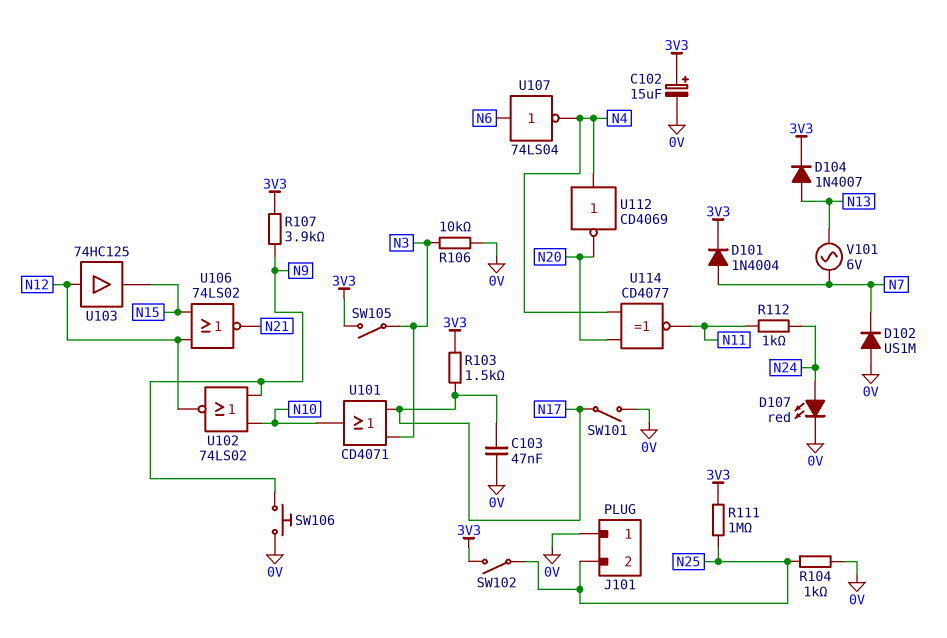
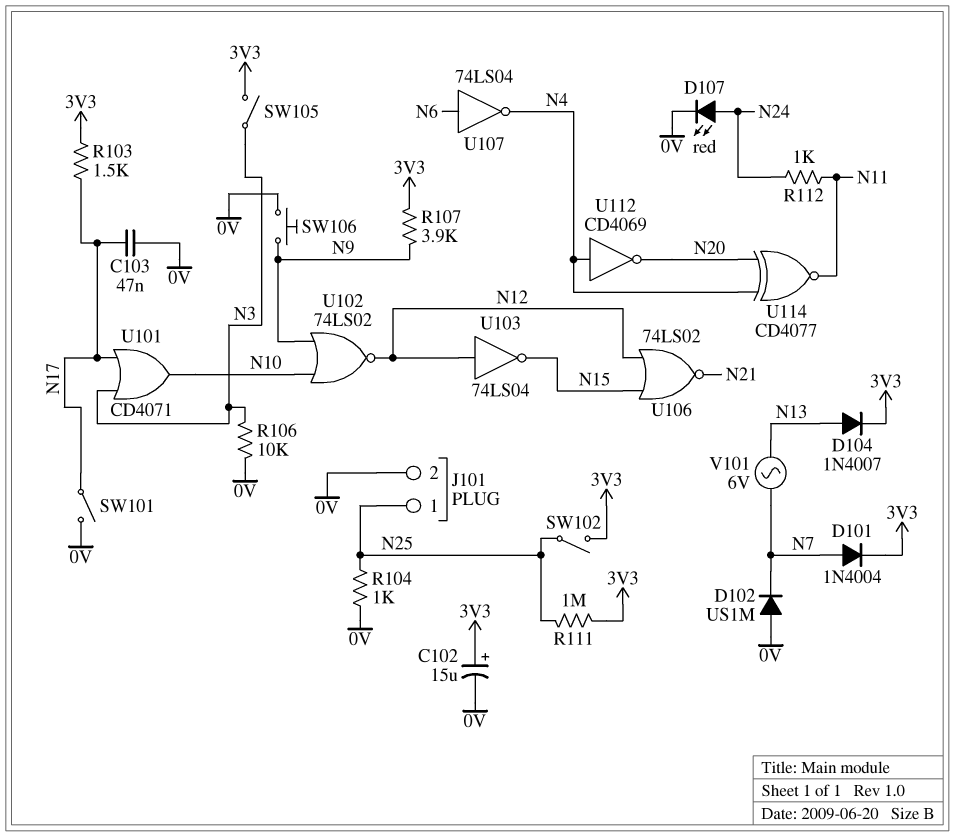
J101 pin 1: 0V -> N25
J101 pin 2: N25 -> 0V
U103: buffer 74HC125 (in N12, out N15) -> NOT 74LS04 (in N12, out N15)

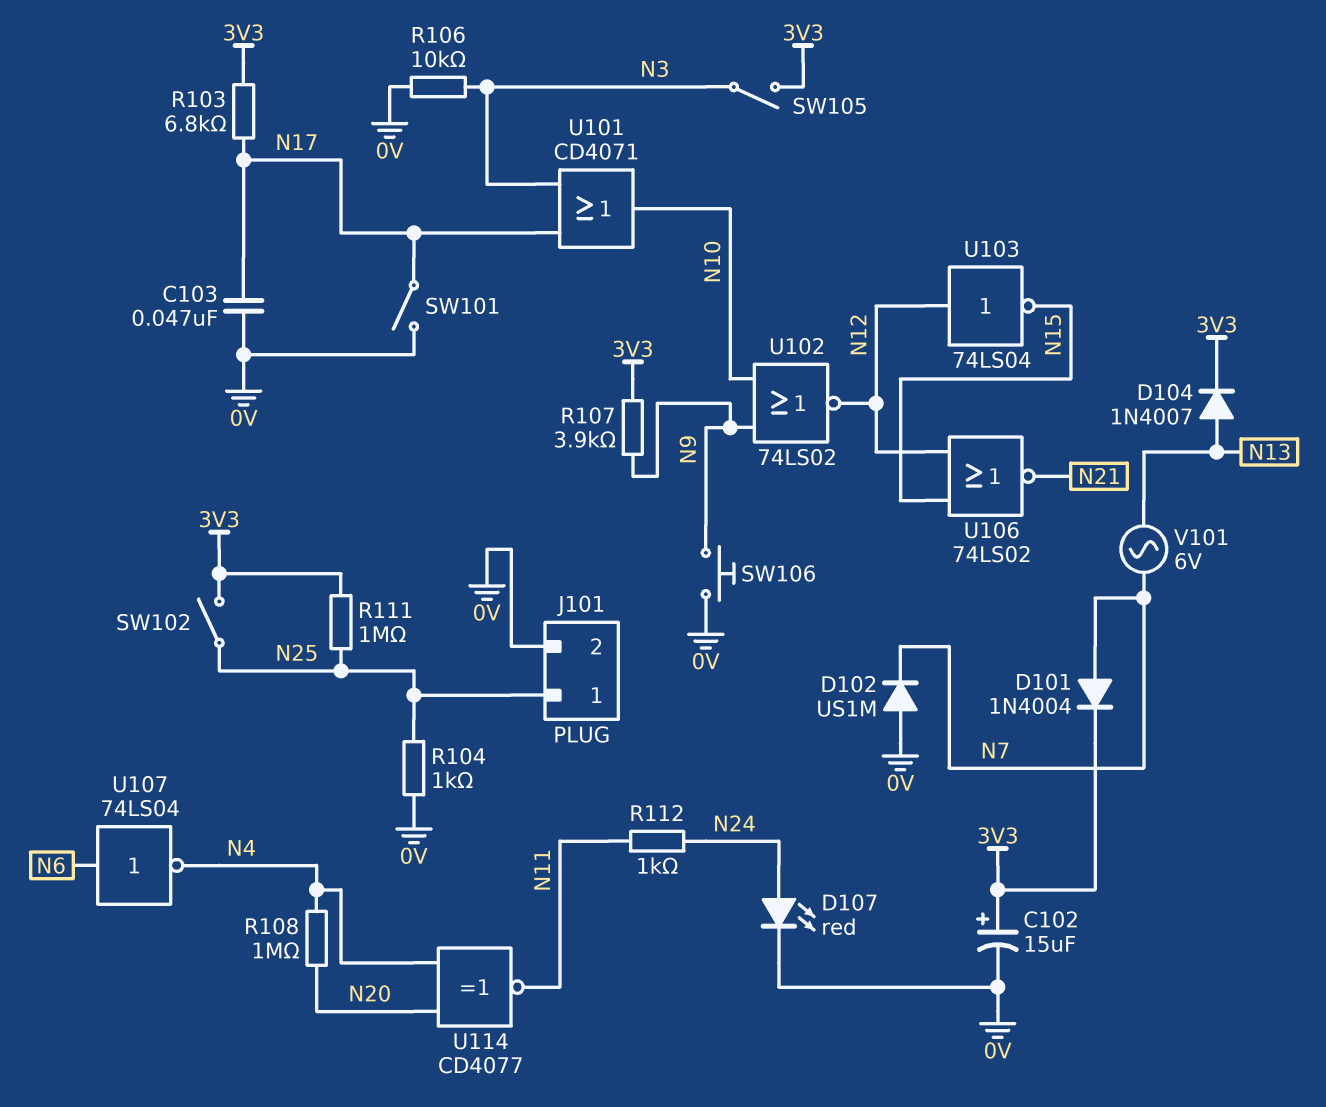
R103: 1.5k (3V3, N17) -> 6.8k (3V3, N17)
R108: none -> 1M (N4, N20)
U112: NOT CD4069 (in N4, out N20) -> none

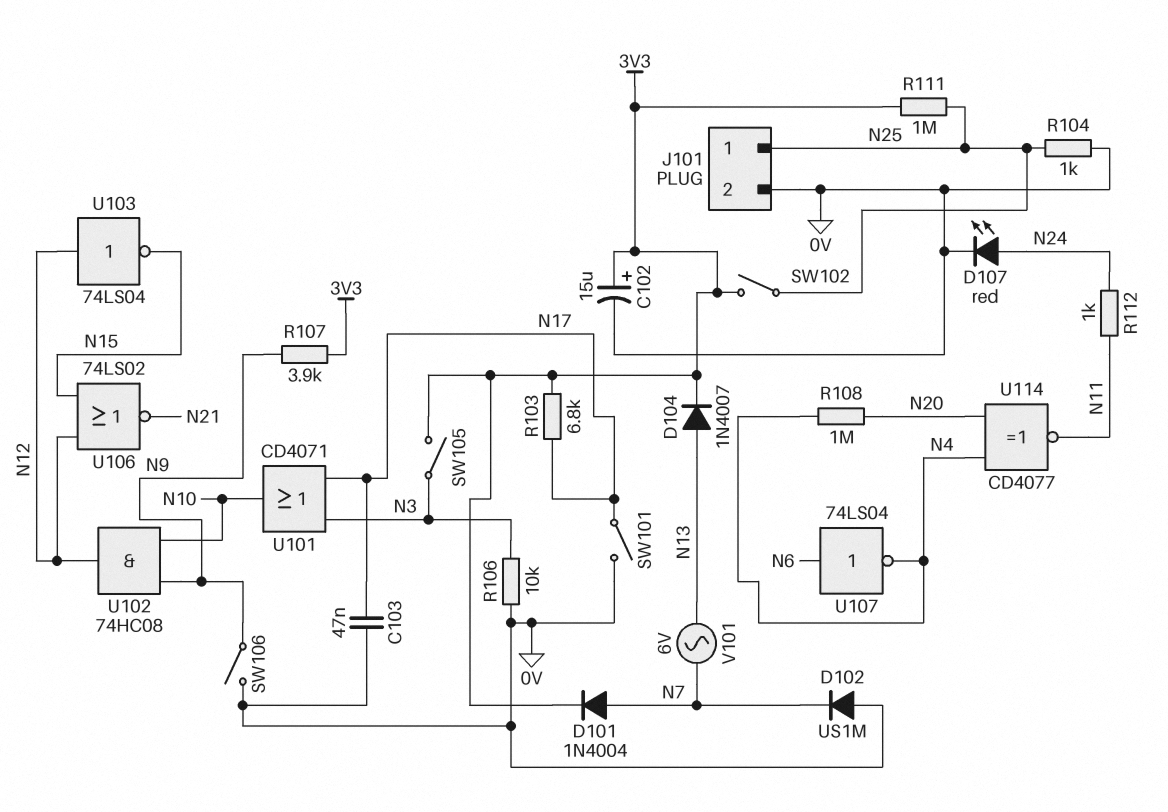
SW106: button (0V, N9) -> switch (0V, N9)
U102: NOR 74LS02 (in N9, in N10, out N12) -> AND 74HC08 (in N9, in N10, out N12)

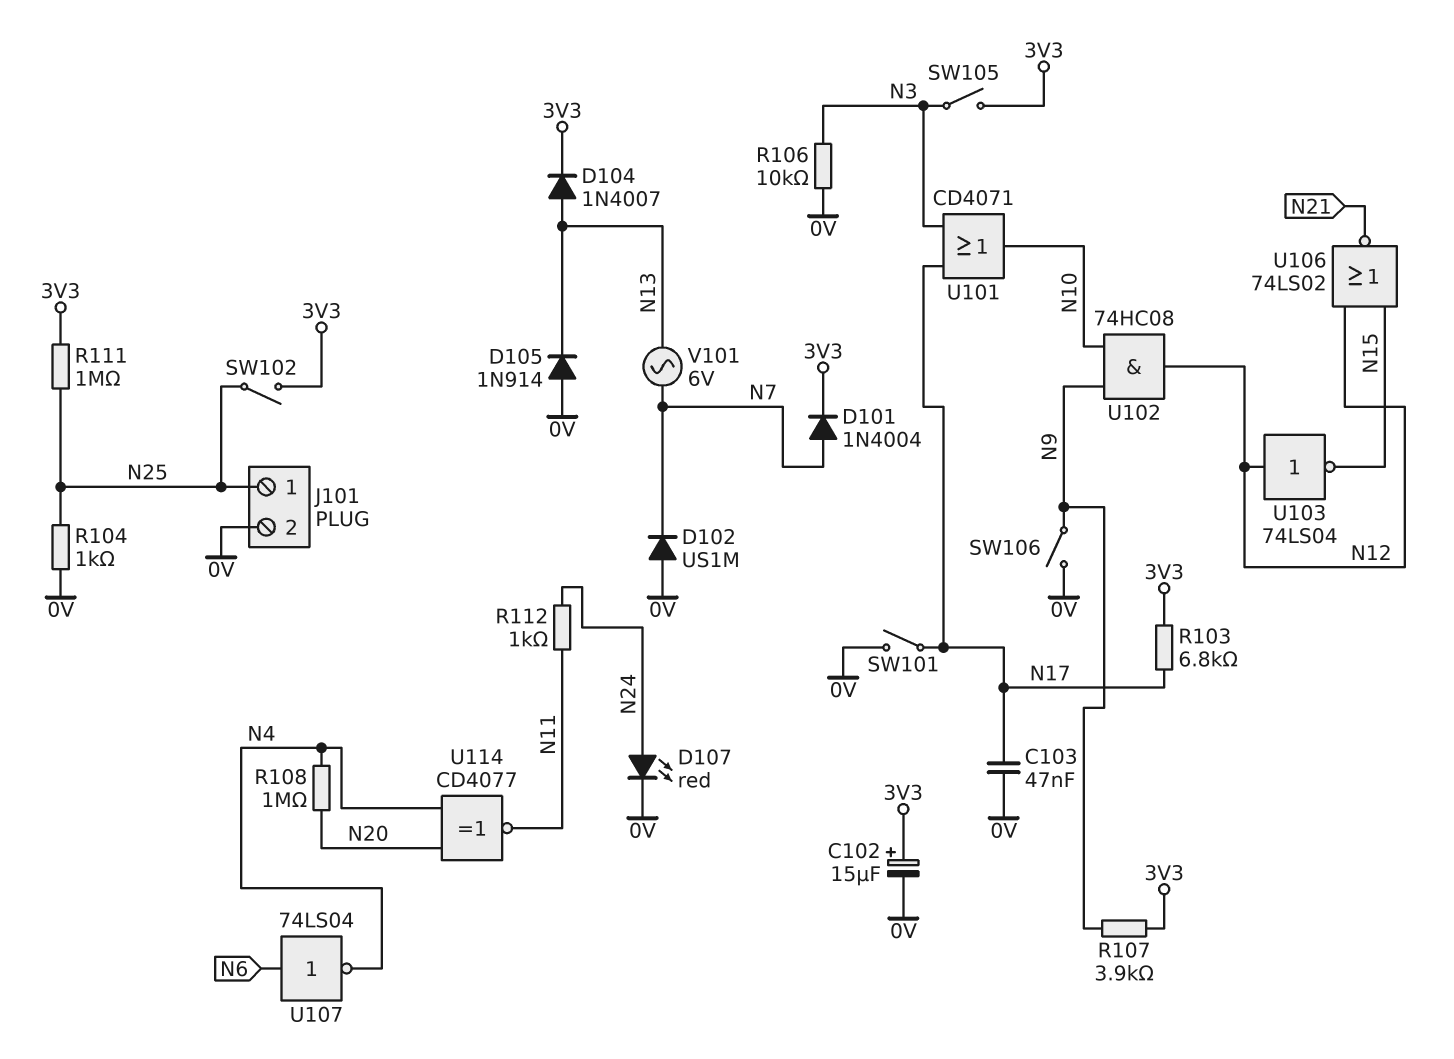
D105: none -> diode 1N914 (A 0V, K N13)

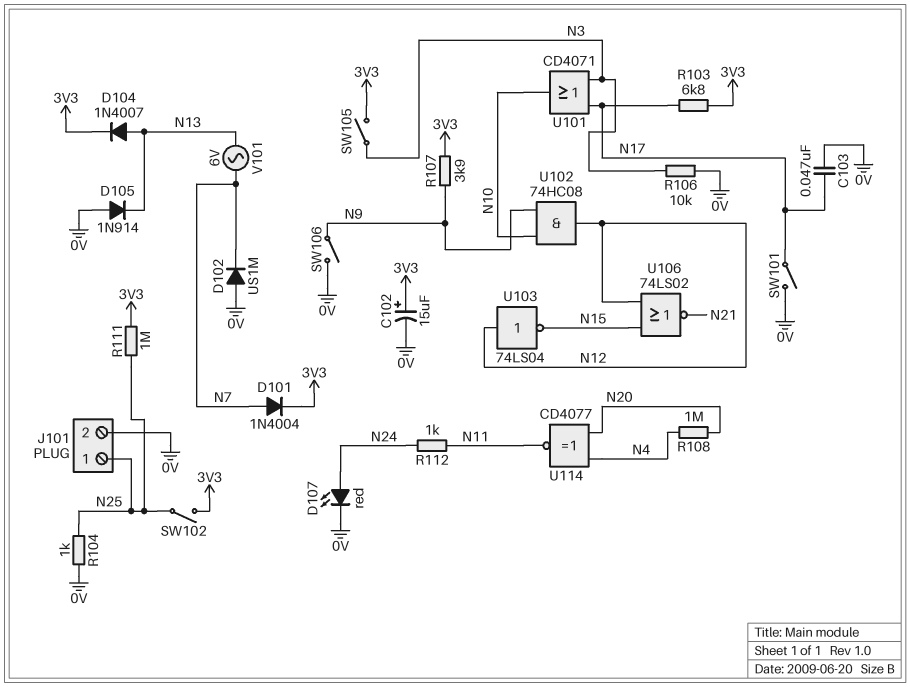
U107: NOT 74LS04 (in N6, out N4) -> none

